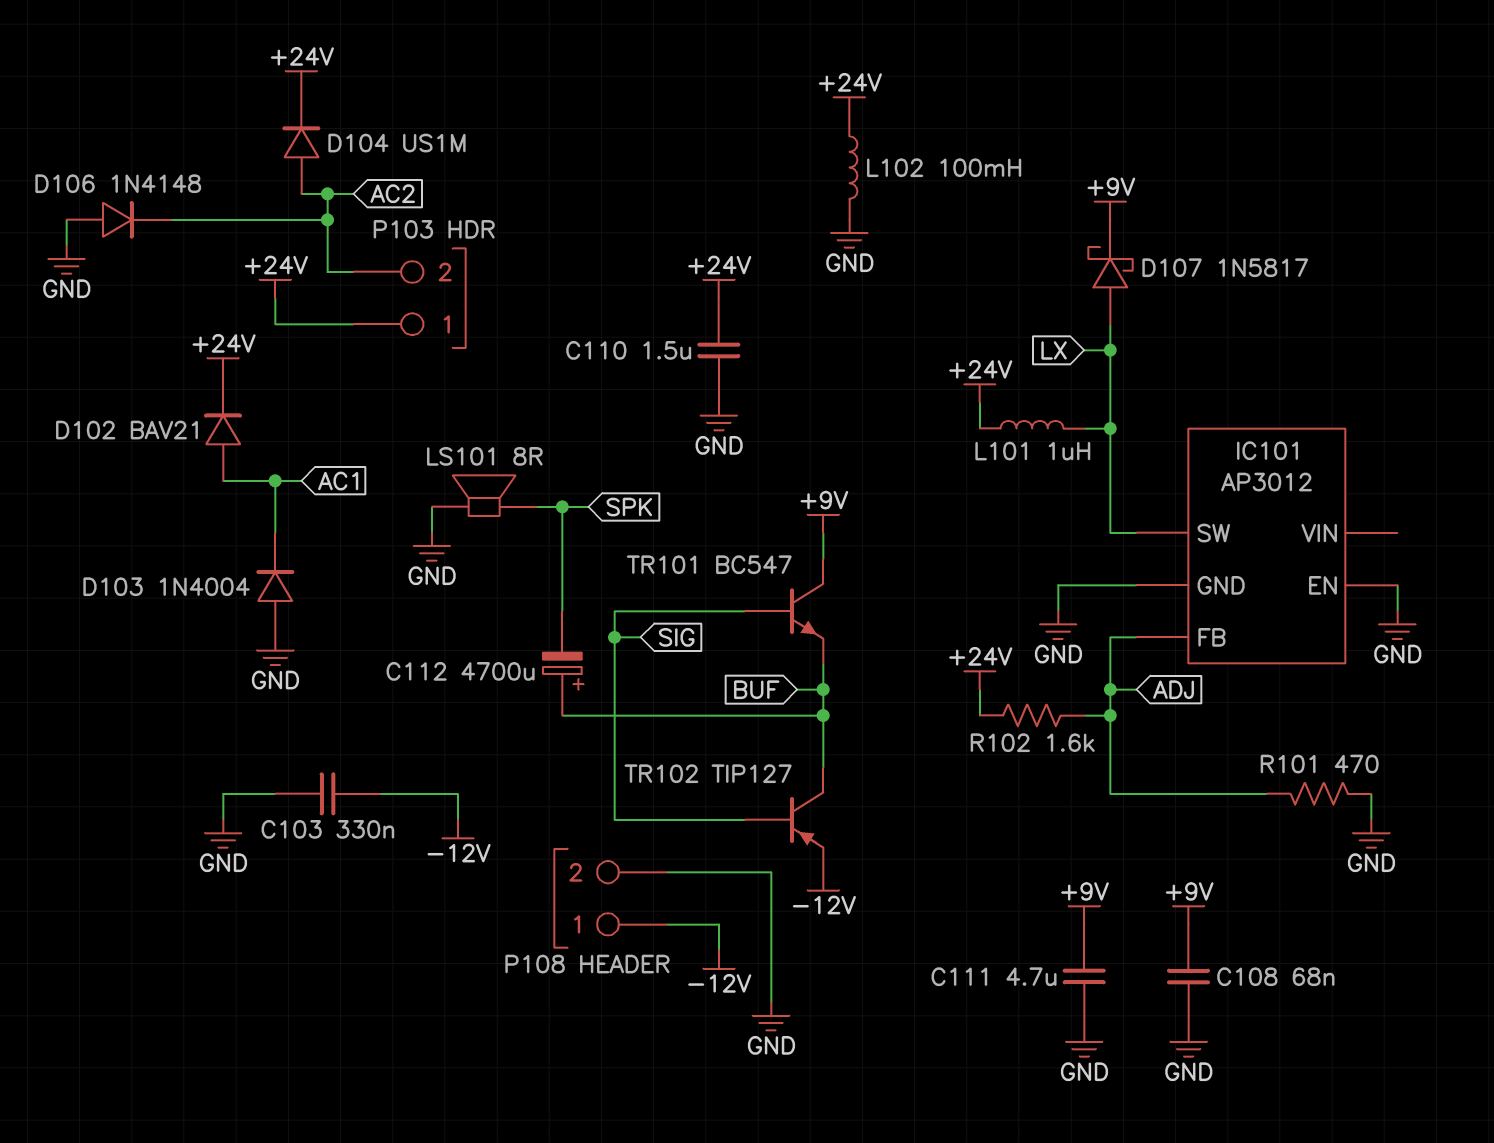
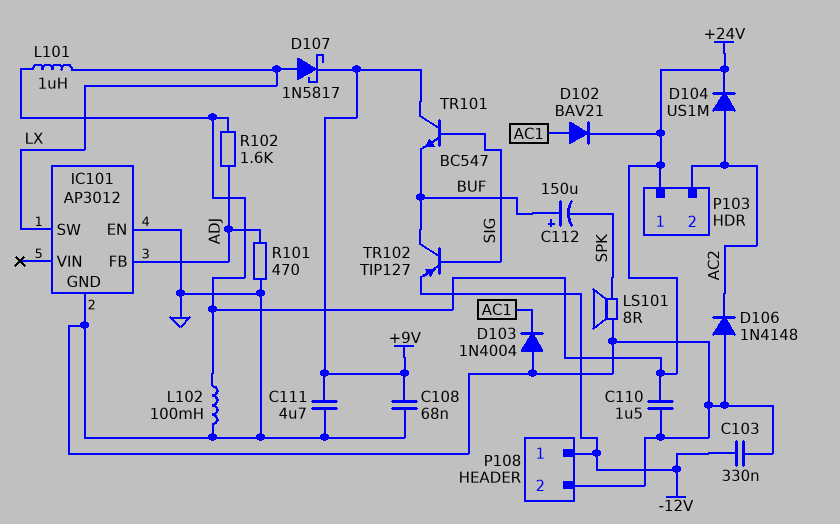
C112: 4700uF (plus BUF, minus SPK) -> 150uF (plus BUF, minus SPK)

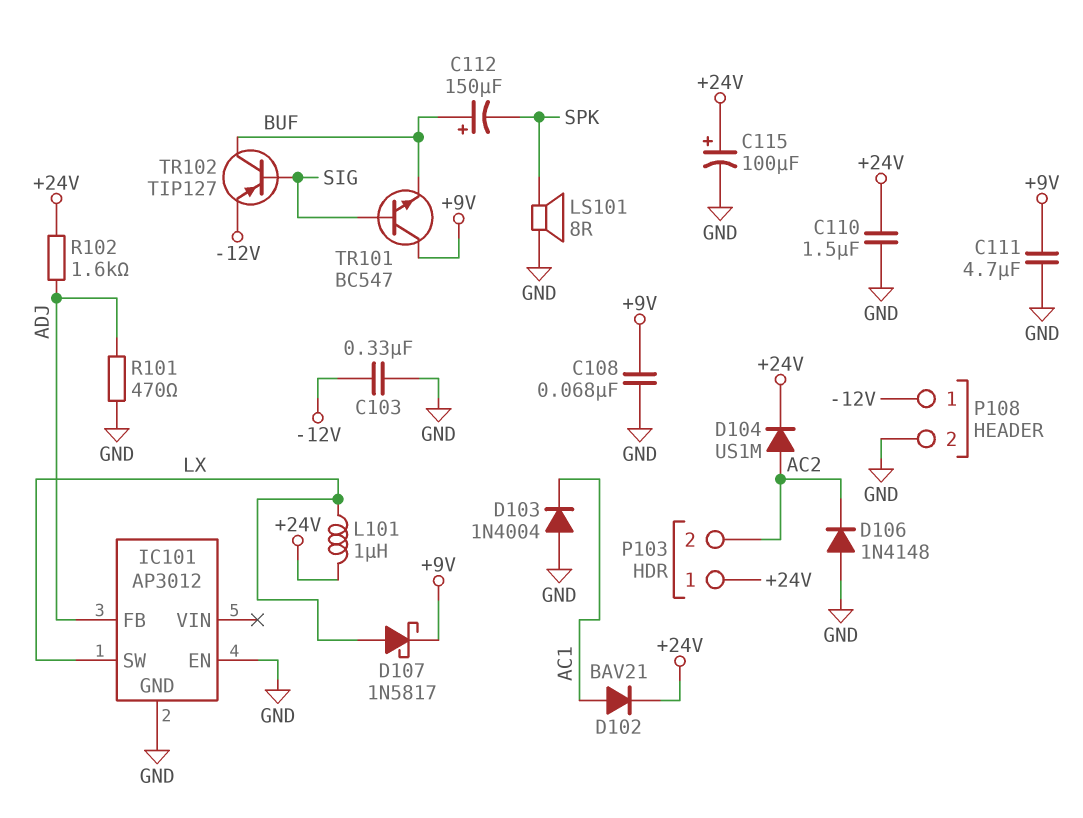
C115: none -> 100uF (plus +24V, minus GND)
L102: 100mH (+24V, GND) -> none

